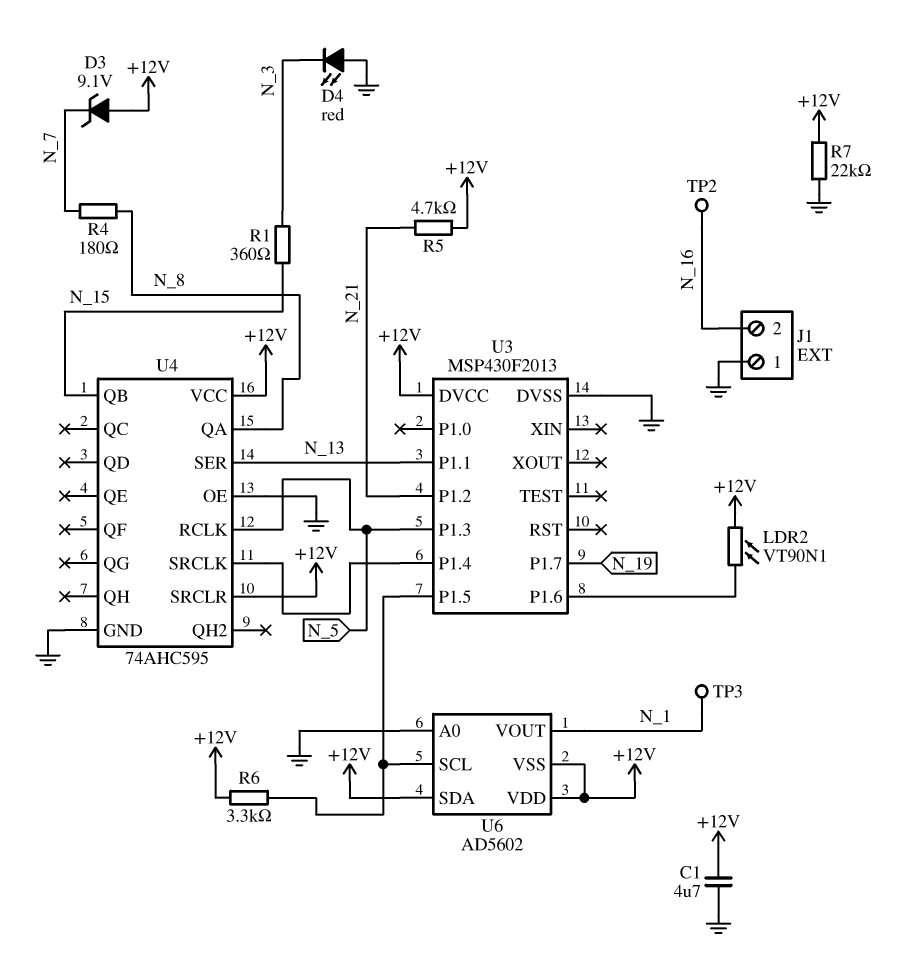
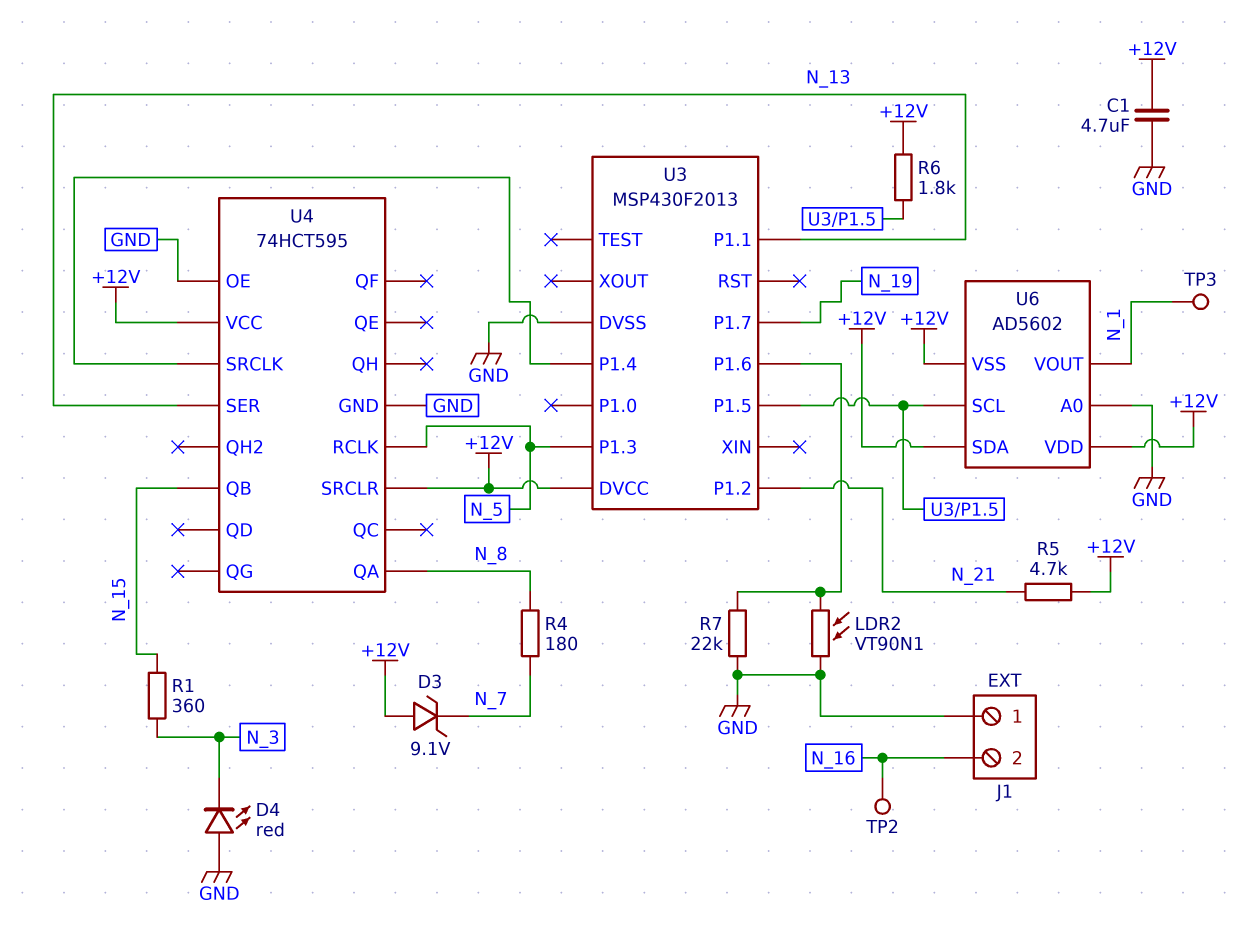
LDR2: VT90N1 (+12V, U3/P1.6) -> VT90N1 (GND, U3/P1.6)
R6: 3.3k (+12V, U3/P1.5) -> 1.8k (+12V, U3/P1.5)
R7: 22k (+12V, GND) -> 22k (GND, U3/P1.6)
U4: 74AHC595 -> 74HCT595

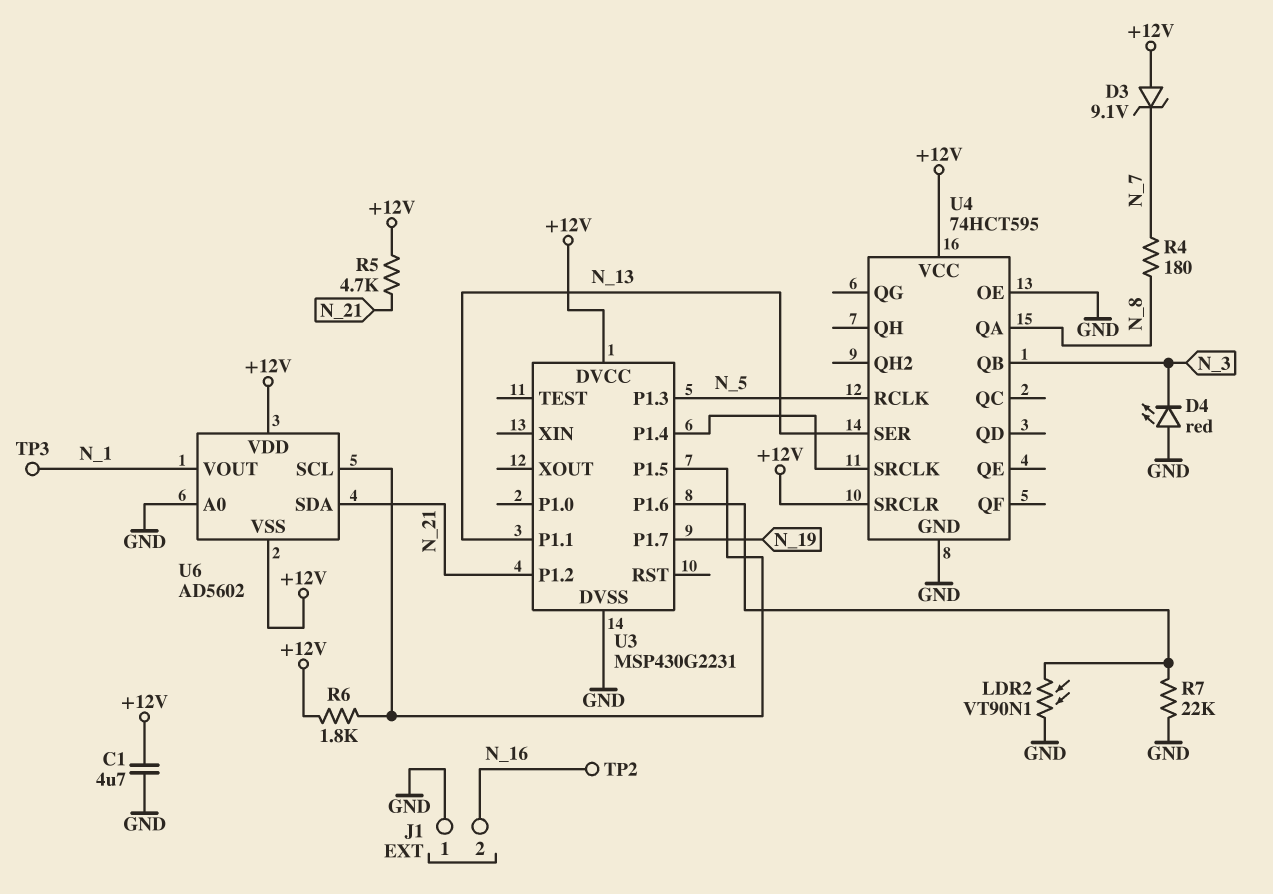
R1: 360 (N_3, N_15) -> none
U3: MSP430F2013 -> MSP430G2231
U4 pin QB: N_15 -> N_3
U6 pin SDA: +12V -> N_21

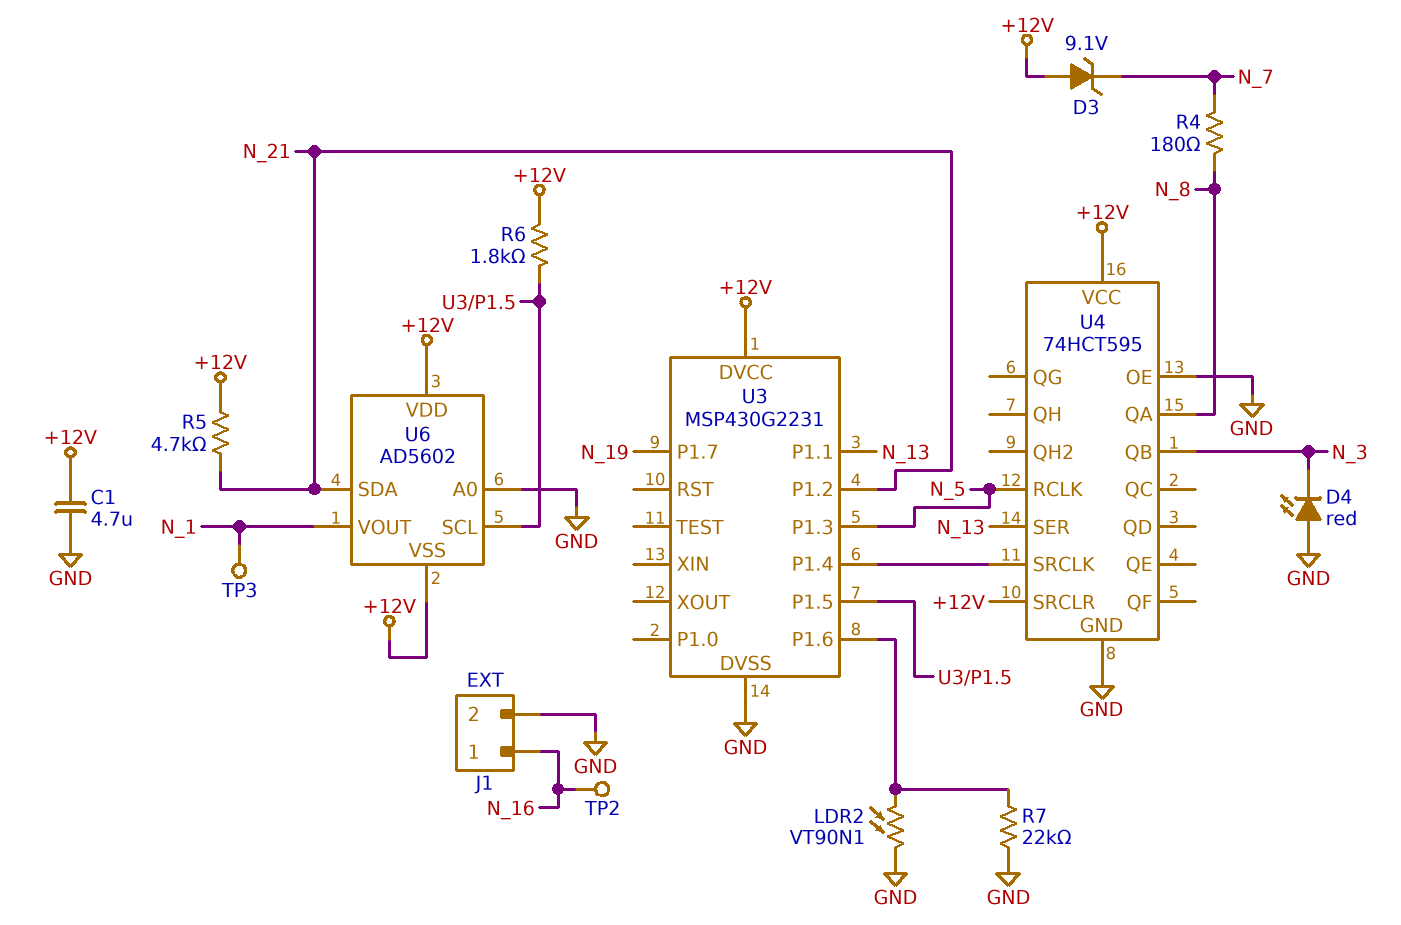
J1 pin 1: GND -> N_16
J1 pin 2: N_16 -> GND

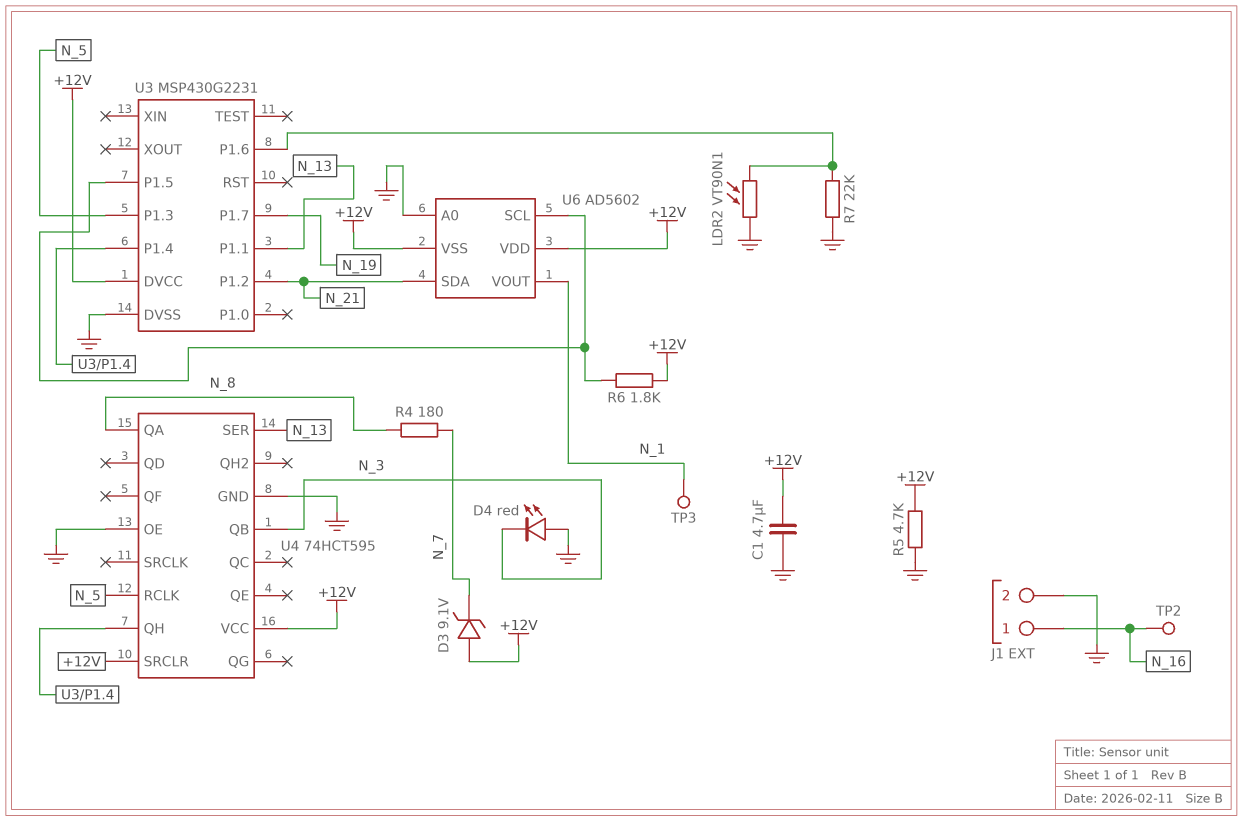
R5: 4.7k (+12V, N_21) -> 4.7k (+12V, GND)
U4 pin QH: none -> U3/P1.4
U4 pin SRCLK: U3/P1.4 -> none

